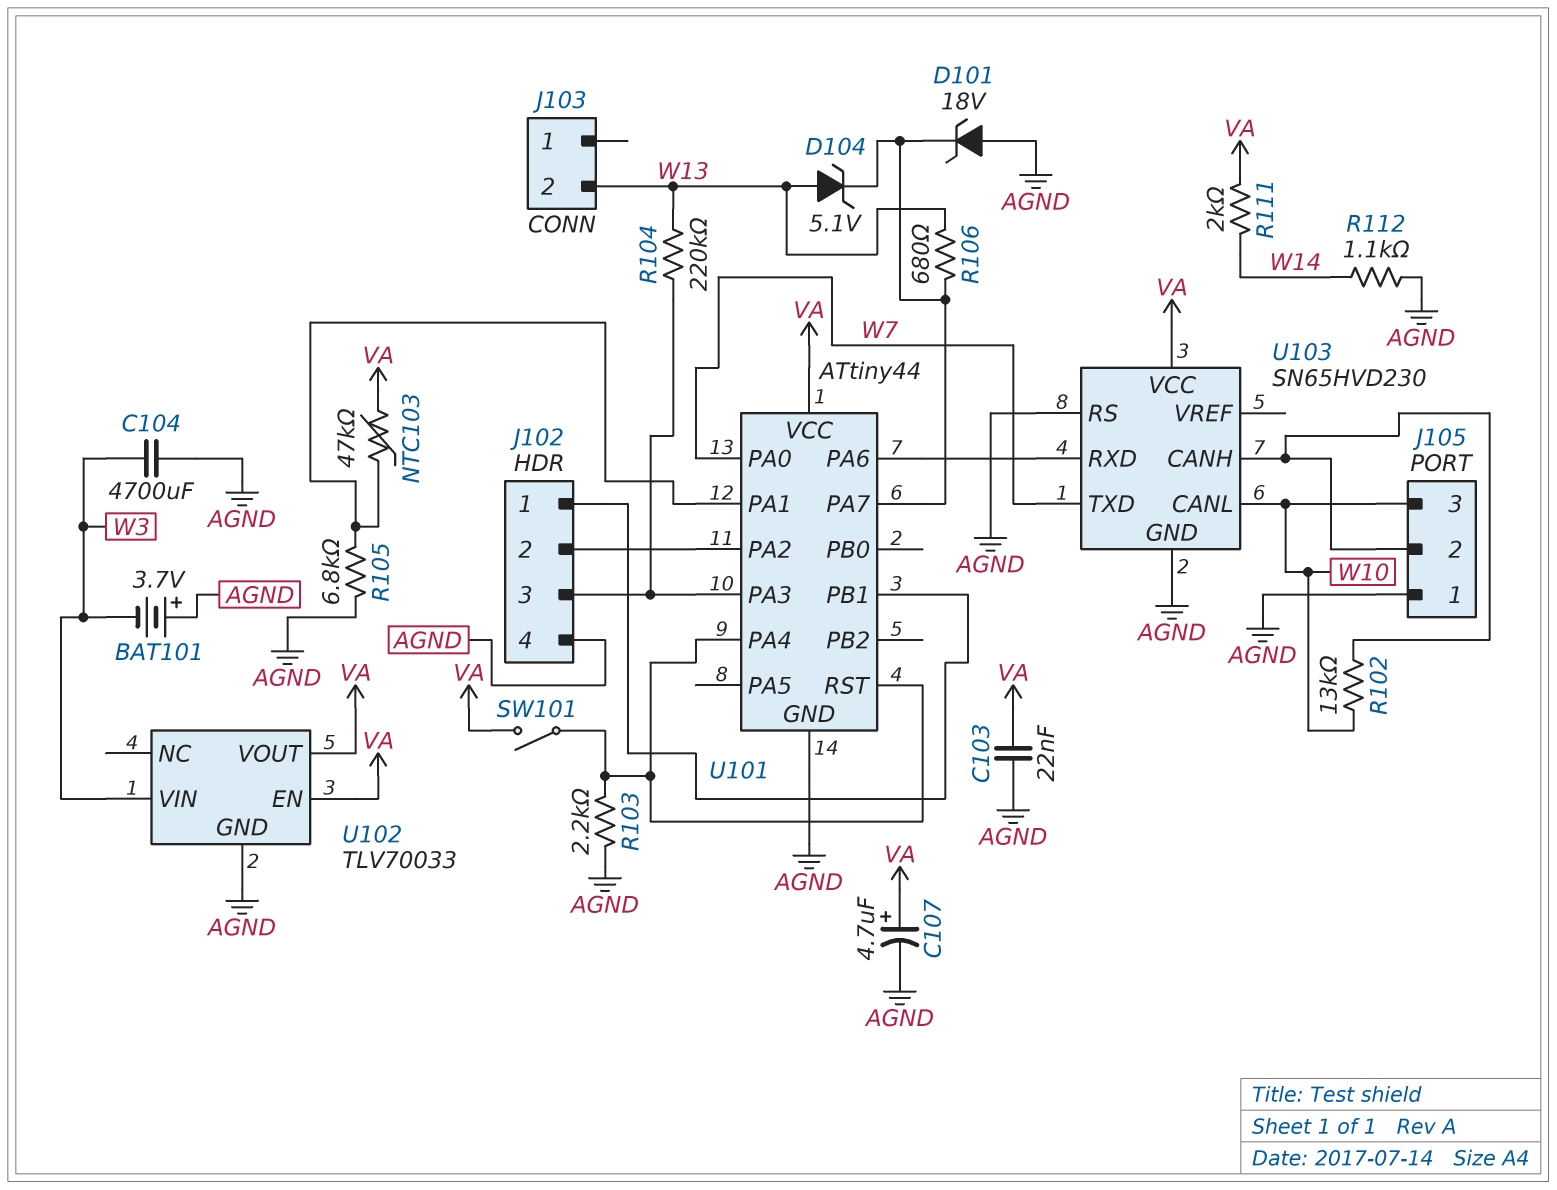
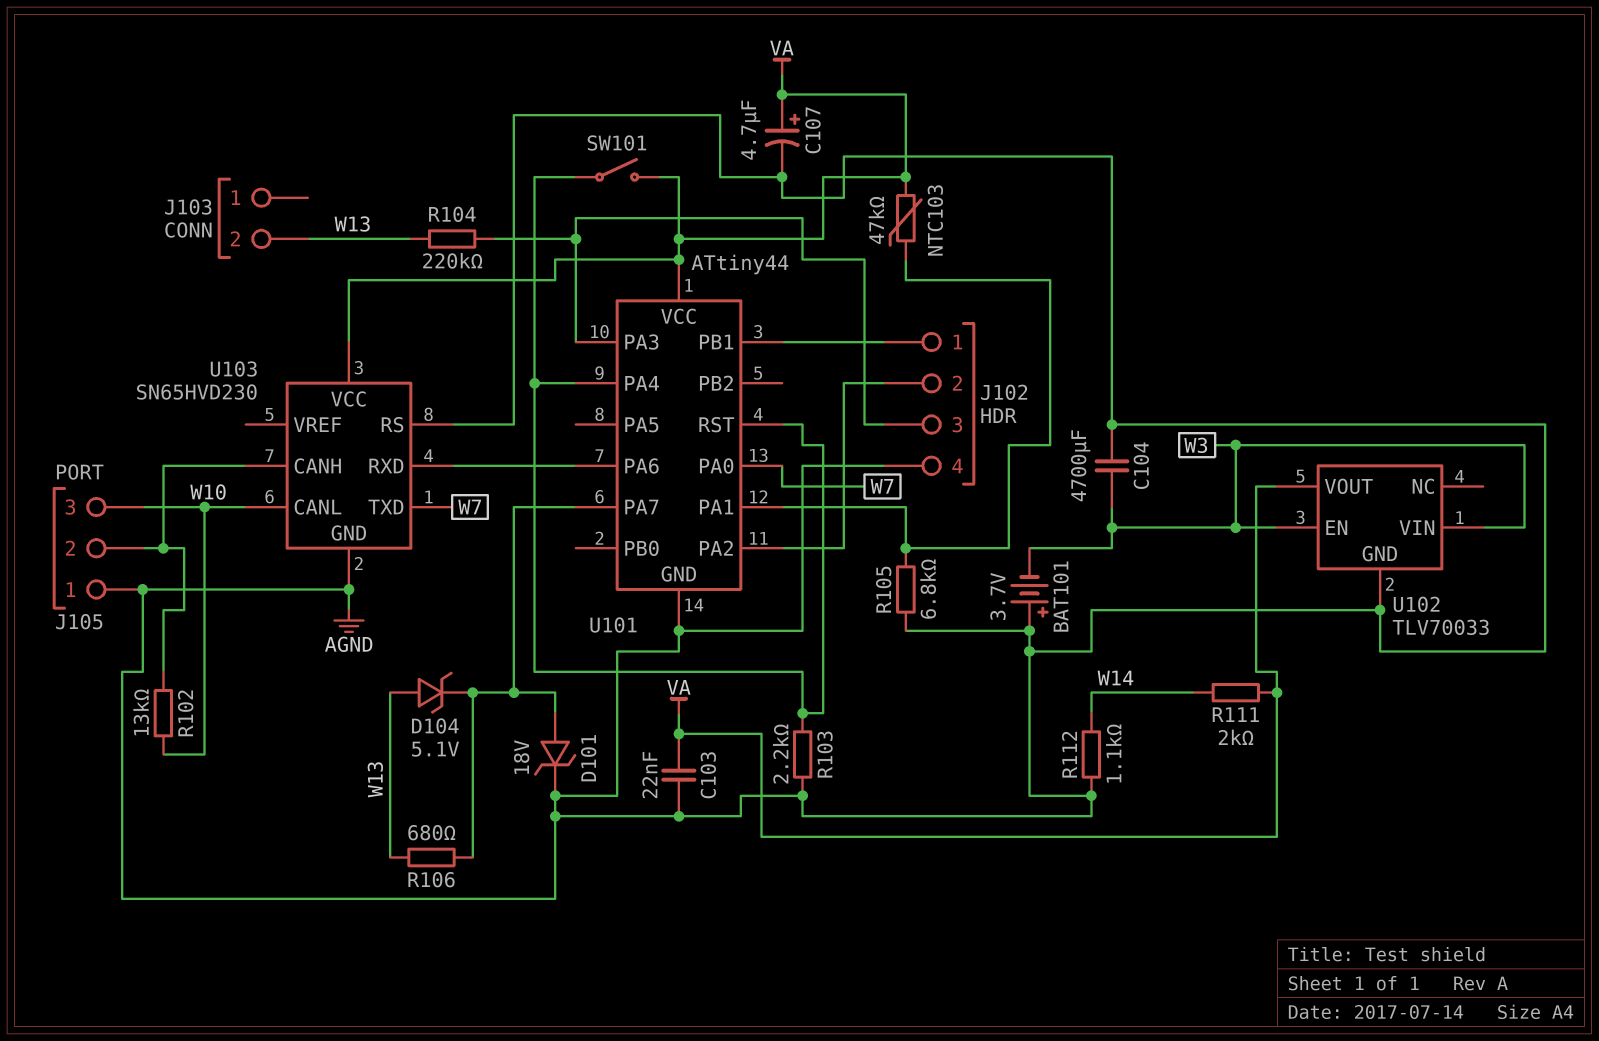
D101: zener 18V (A AGND, K U101/PA7) -> zener 18V (A U101/PA7, K AGND)
U102 pin EN: VA -> W3

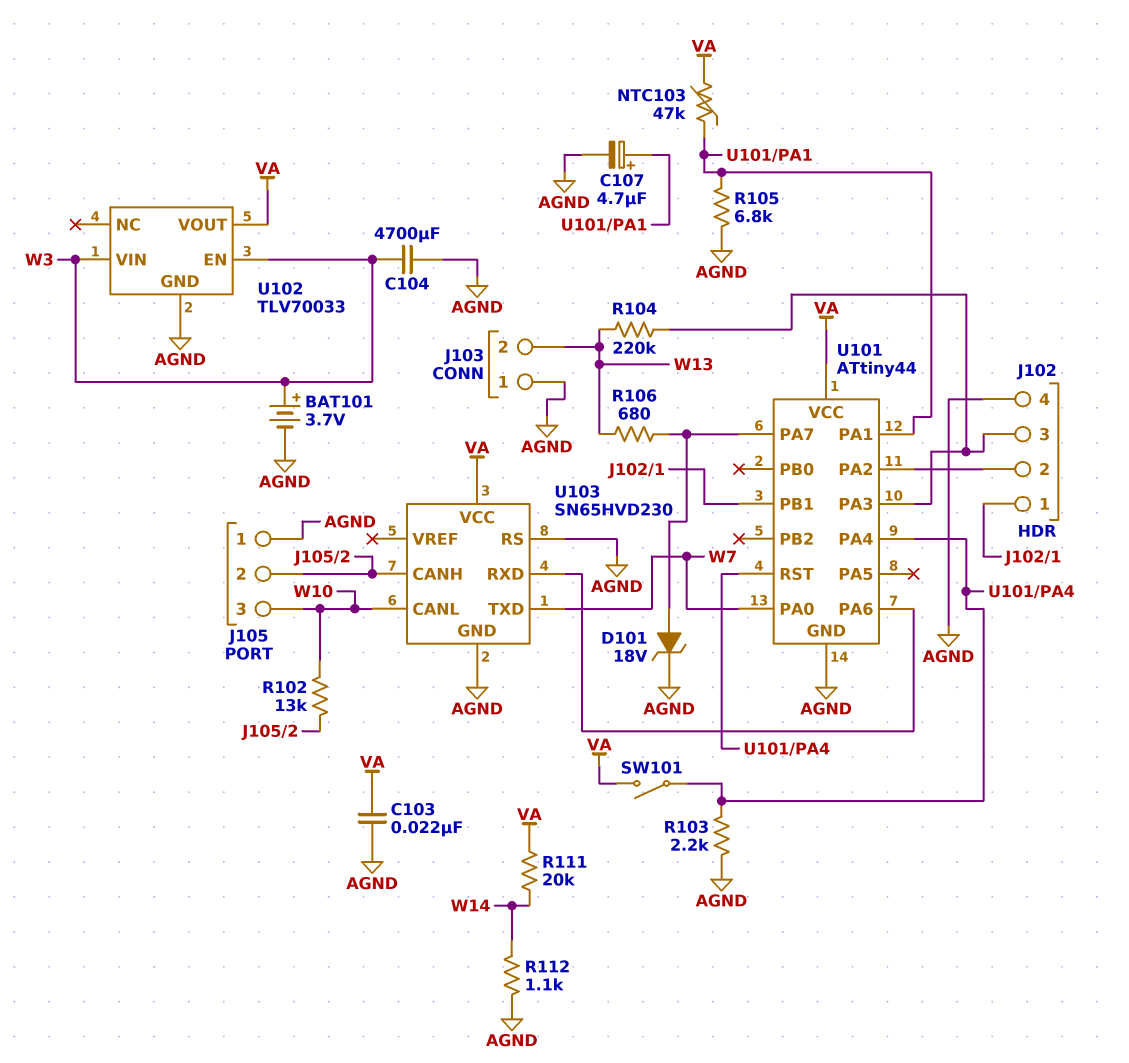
BAT101: 3.7V (plus AGND, minus W3) -> 3.7V (plus W3, minus AGND)
C107: 4.7uF (plus VA, minus AGND) -> 4.7uF (plus U101/PA1, minus AGND)
D104: zener 5.1V (A W13, K U101/PA7) -> none
J103 pin 1: none -> AGND
R111: 2k (VA, W14) -> 20k (VA, W14)

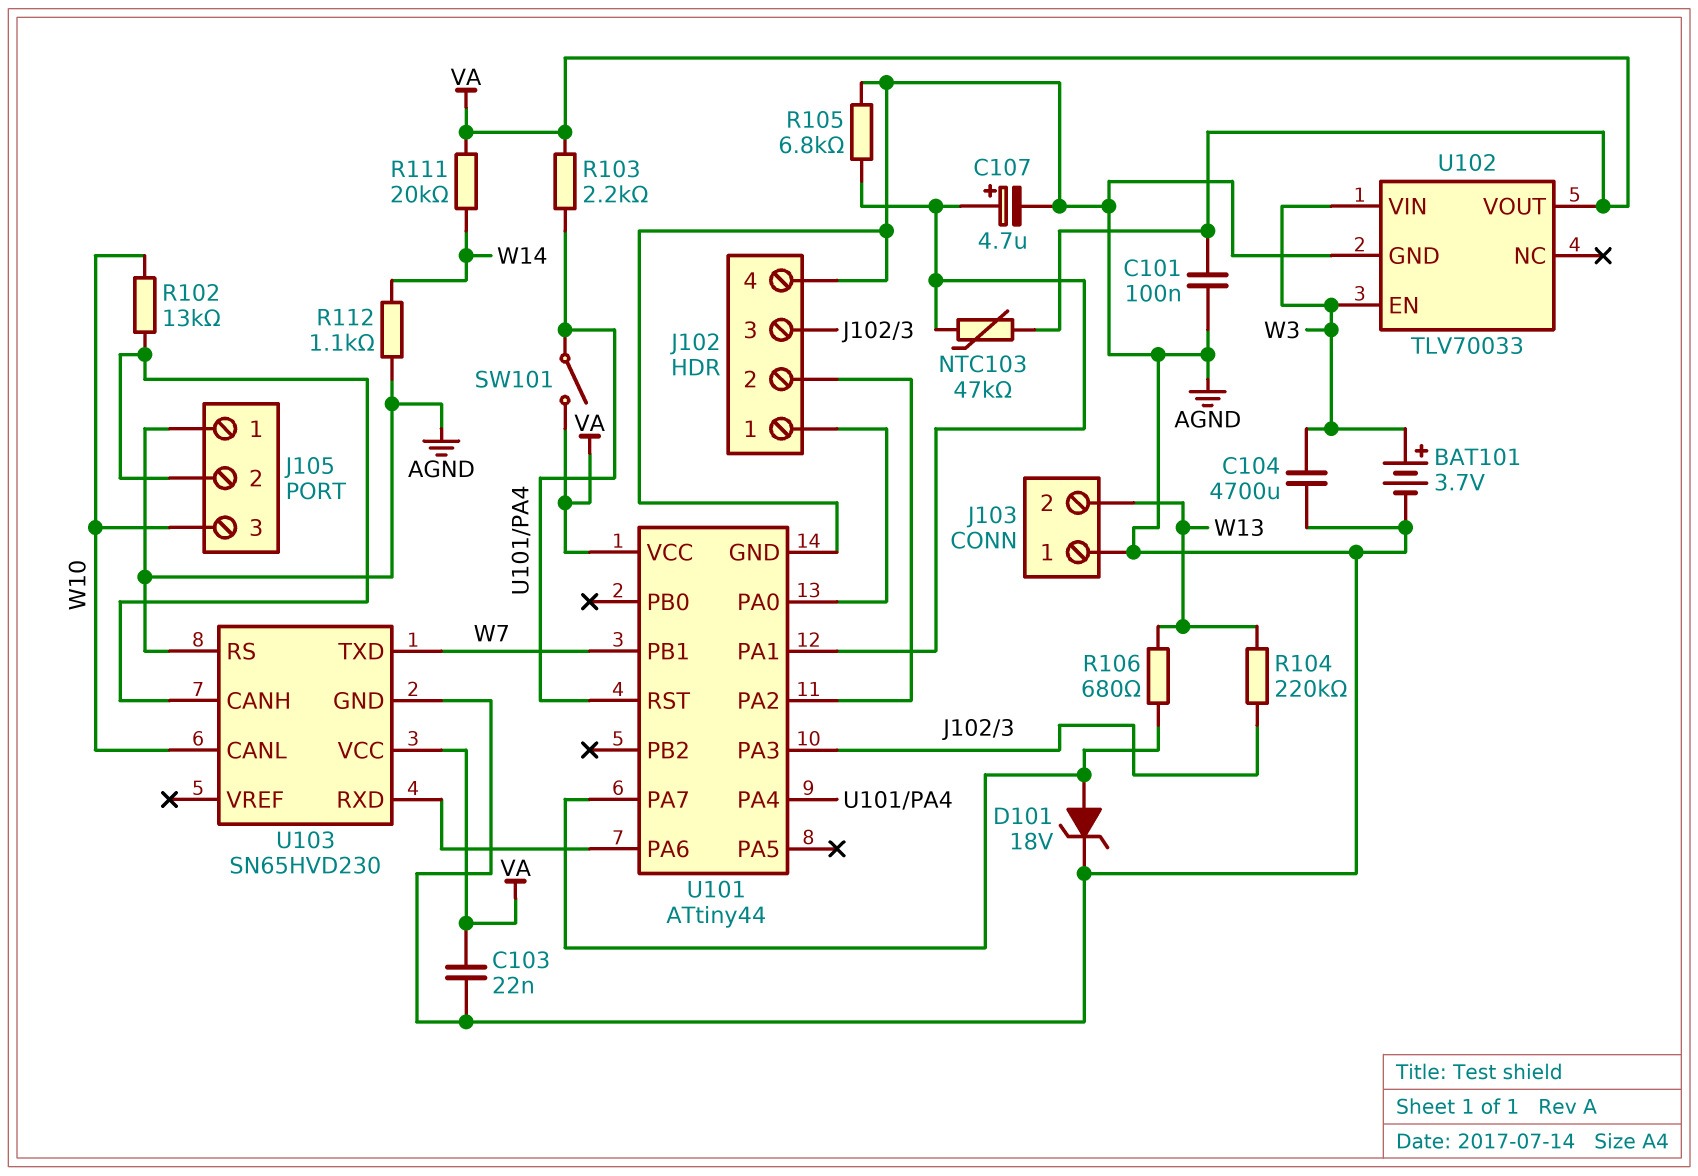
C101: none -> 100nF (AGND, VA)
R103: 2.2k (AGND, U101/PA4) -> 2.2k (U101/PA4, VA)
U101 pin PA0: W7 -> J102/1
U101 pin PB1: J102/1 -> W7

